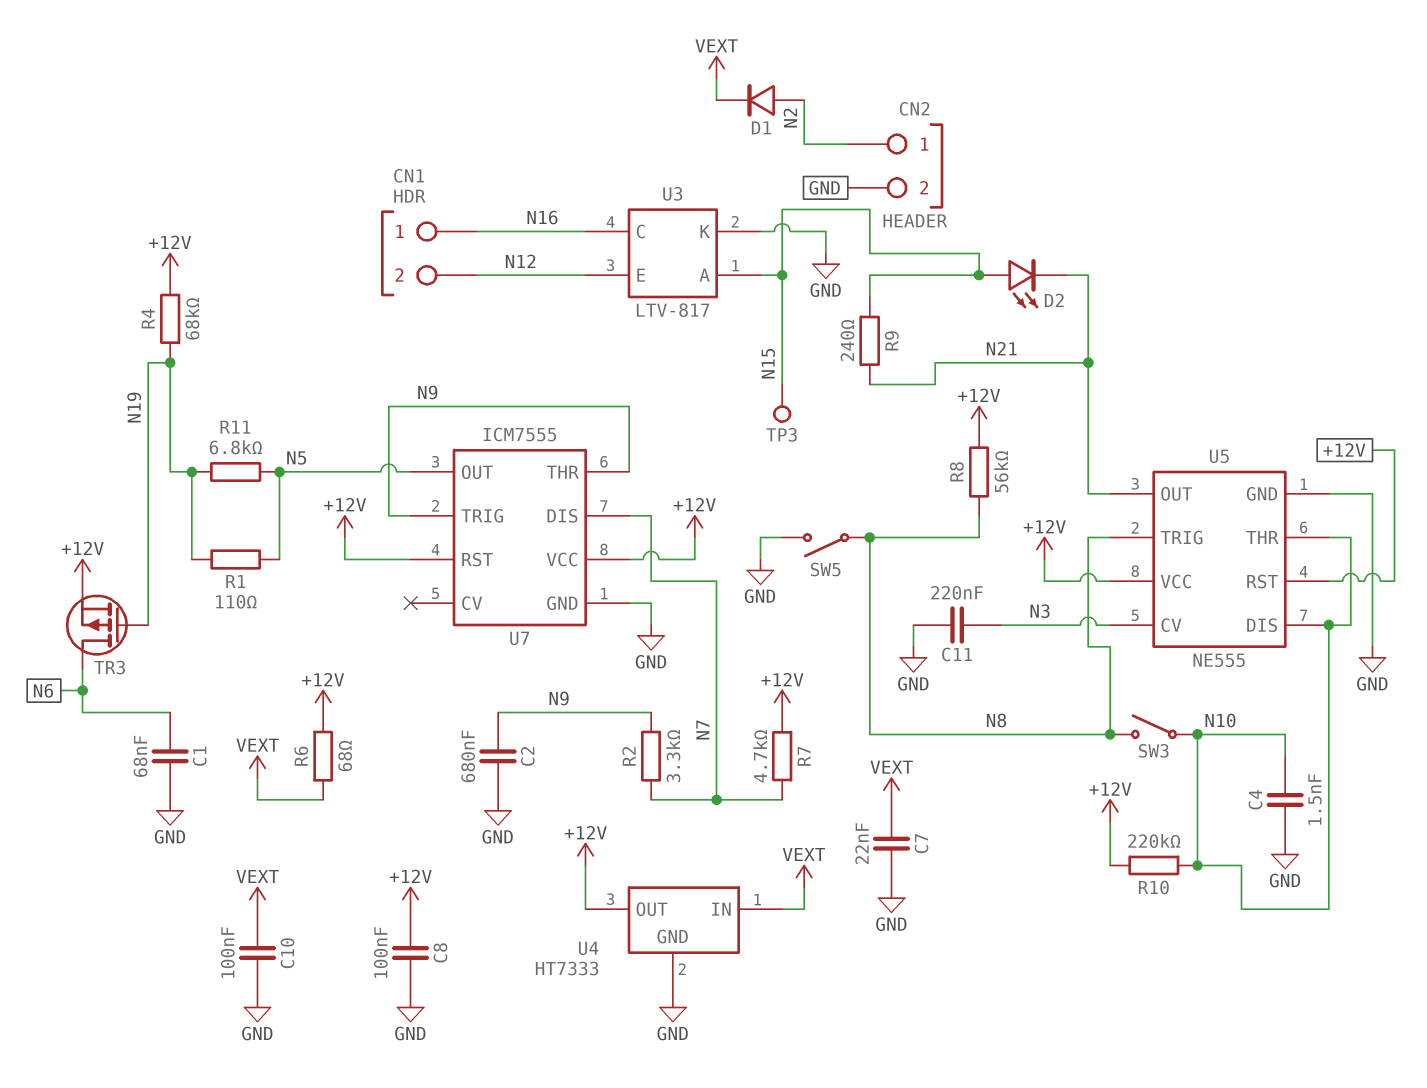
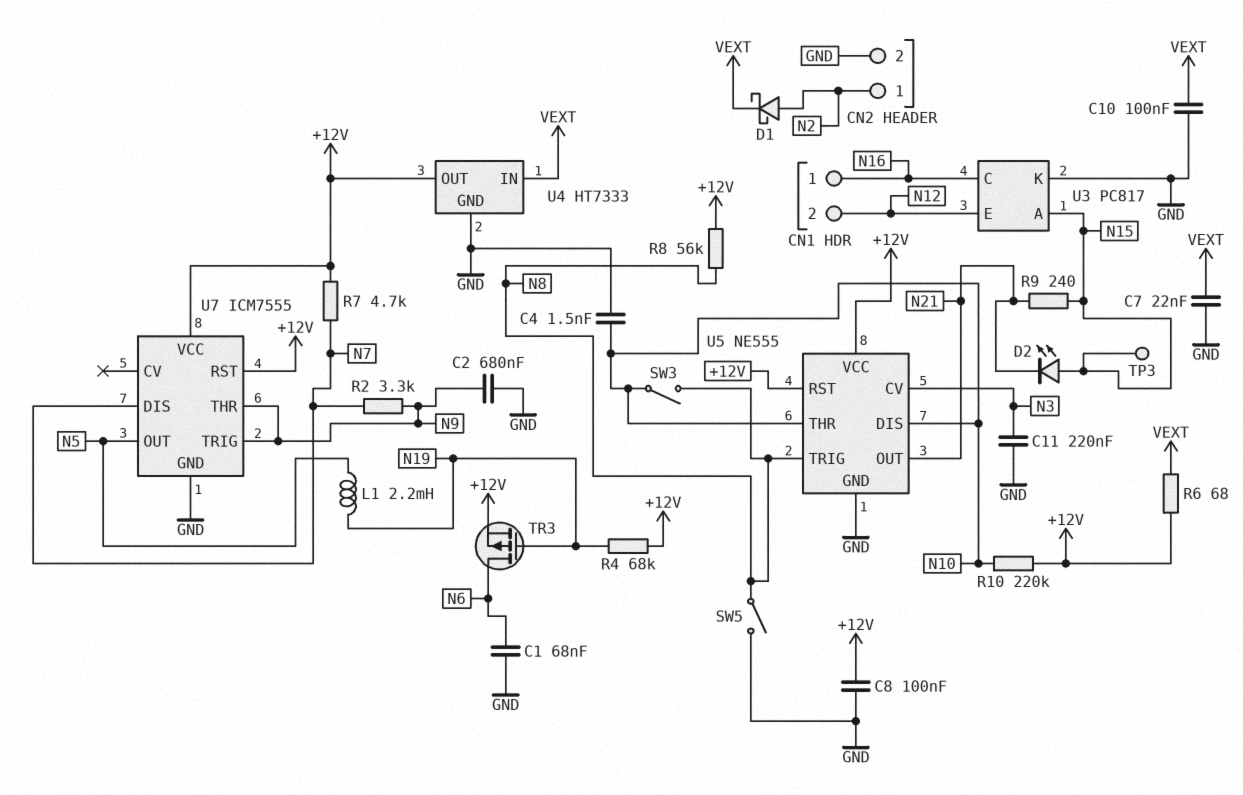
D1: diode (A N2, K VEXT) -> schottky (A N2, K VEXT)
L1: none -> 2.2mH (N5, N19)
R1: 110 (N5, N19) -> none
R11: 6.8k (N5, N19) -> none
U3: LTV-817 -> PC817

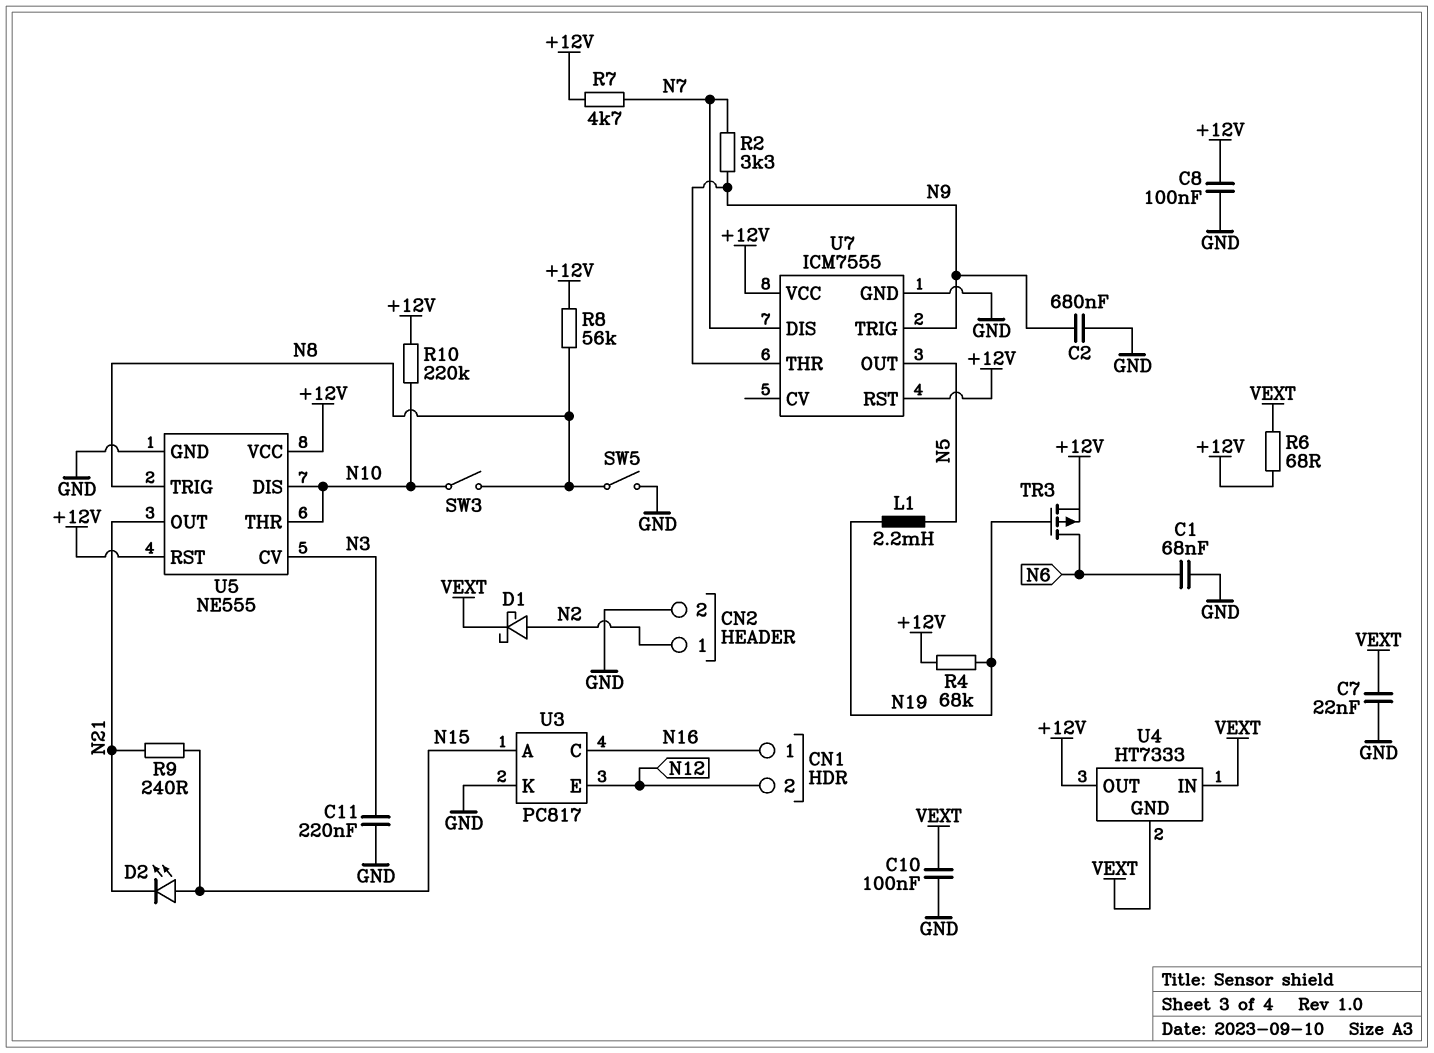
C4: 1.5nF (GND, N10) -> none
TP3: test point (N15) -> none
U4 pin GND: GND -> VEXT

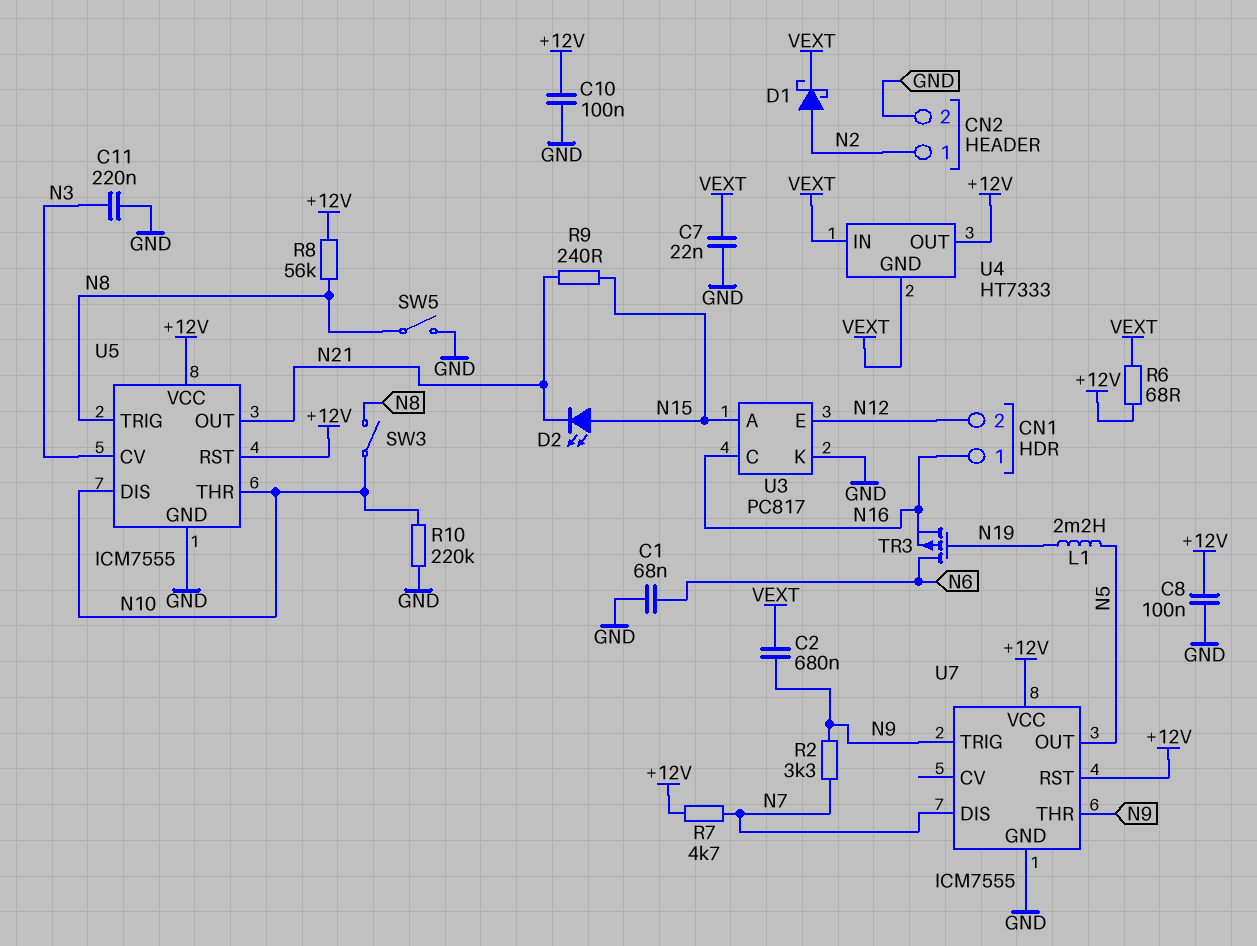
C2: 680nF (GND, N9) -> 680nF (N9, VEXT)
C10: 100nF (GND, VEXT) -> 100nF (+12V, GND)
R4: 68k (+12V, N19) -> none
R10: 220k (+12V, N10) -> 220k (GND, N10)
TR3: PMOS (G N19, D N6, S +12V) -> PMOS (G N19, D N6, S N16)
U5: NE555 -> ICM7555

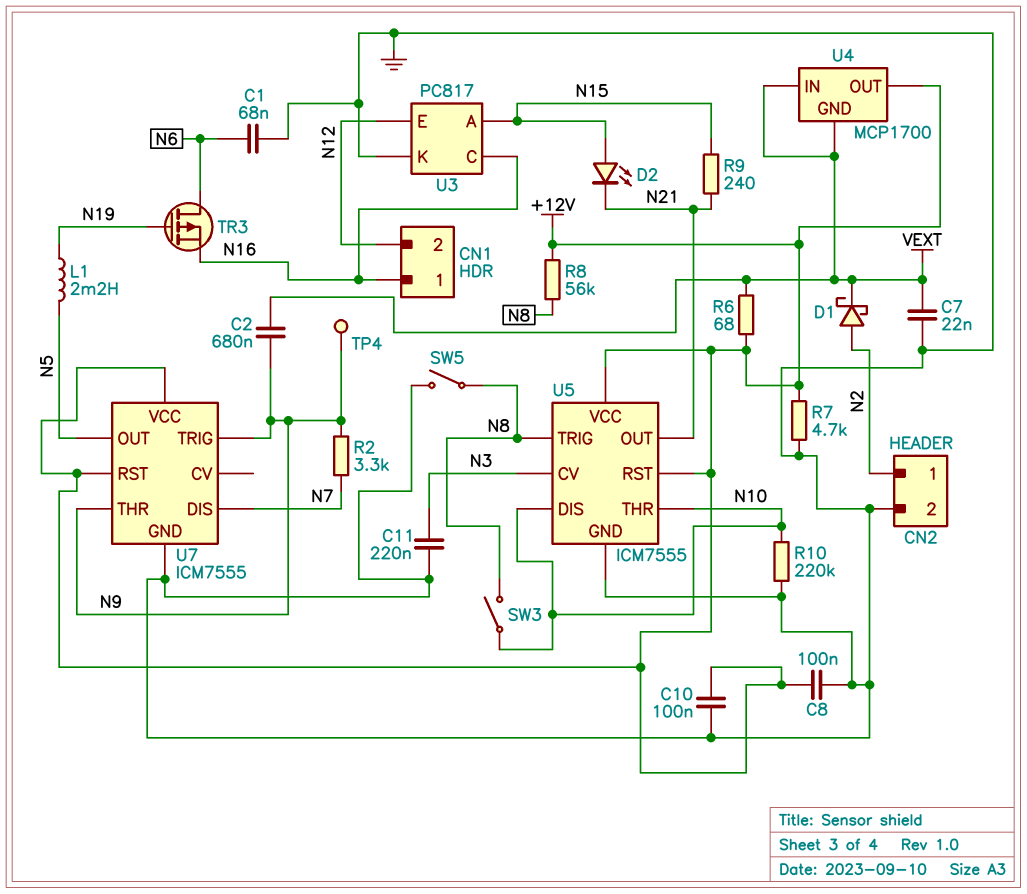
R7: 4.7k (+12V, N7) -> 4.7k (+12V, GND)
TP4: none -> test point (N9)
U4: HT7333 -> MCP1700

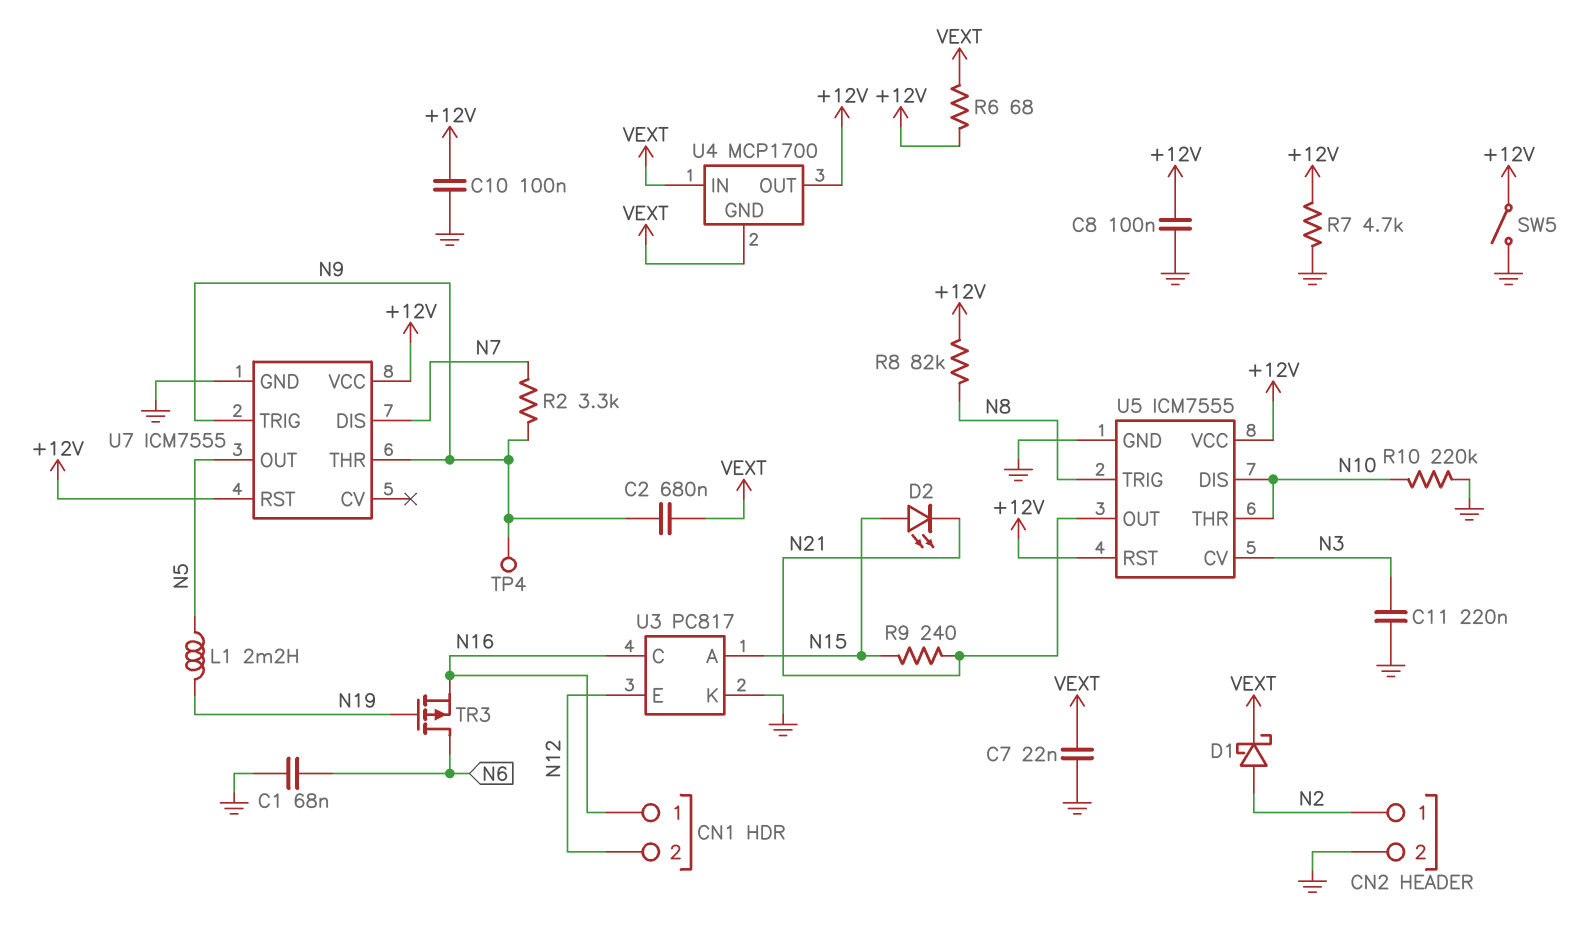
R8: 56k (+12V, N8) -> 82k (+12V, N8)
SW3: switch (N8, N10) -> none
SW5: switch (GND, N8) -> switch (+12V, GND)

